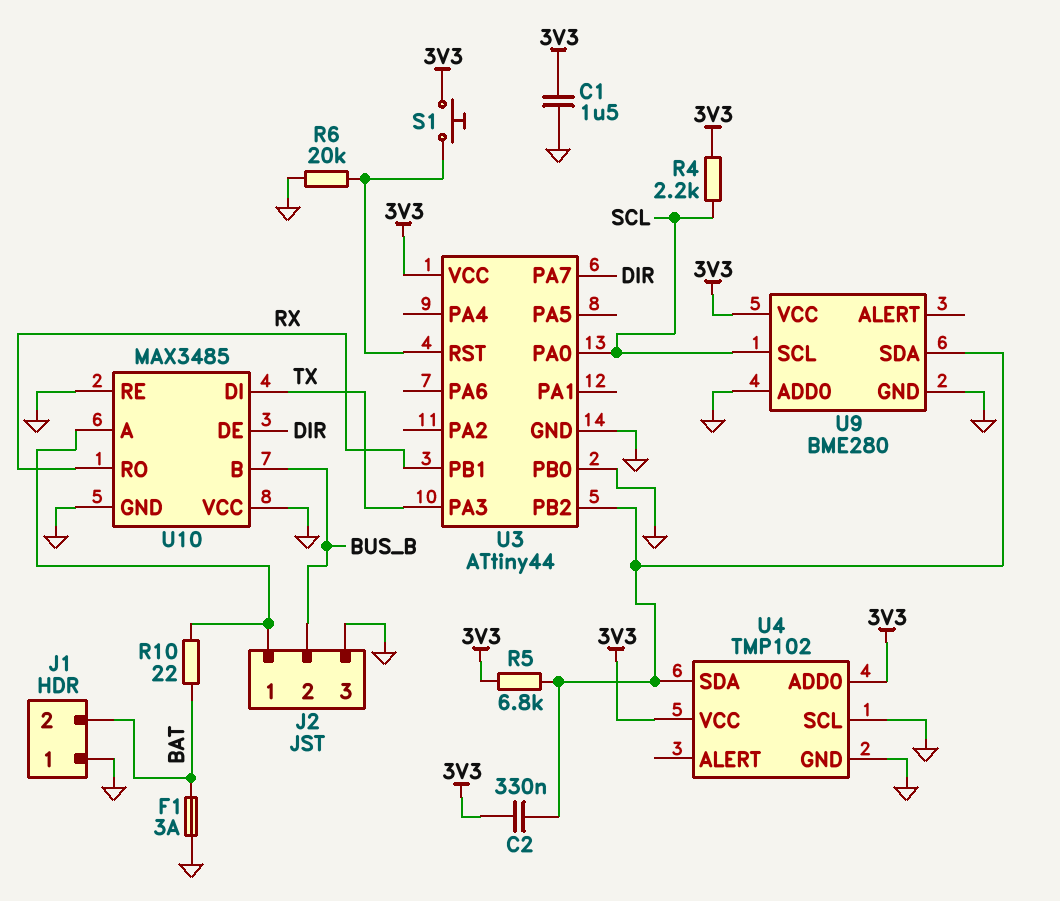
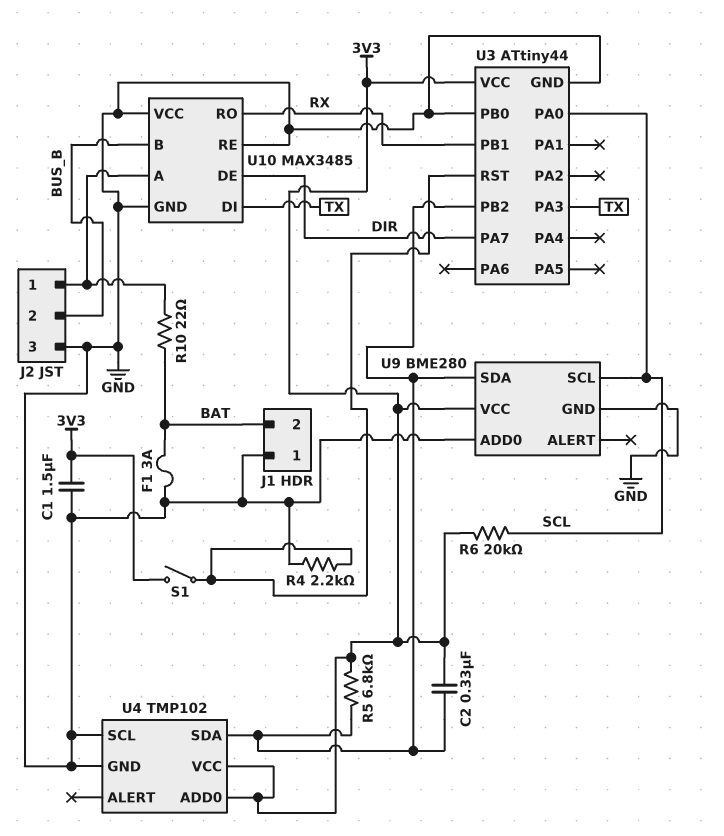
R4: 2.2k (3V3, SCL) -> 2.2k (GND, U3/RST)
R6: 20k (GND, U3/RST) -> 20k (3V3, SCL)
S1: button (3V3, U3/RST) -> switch (3V3, U3/RST)

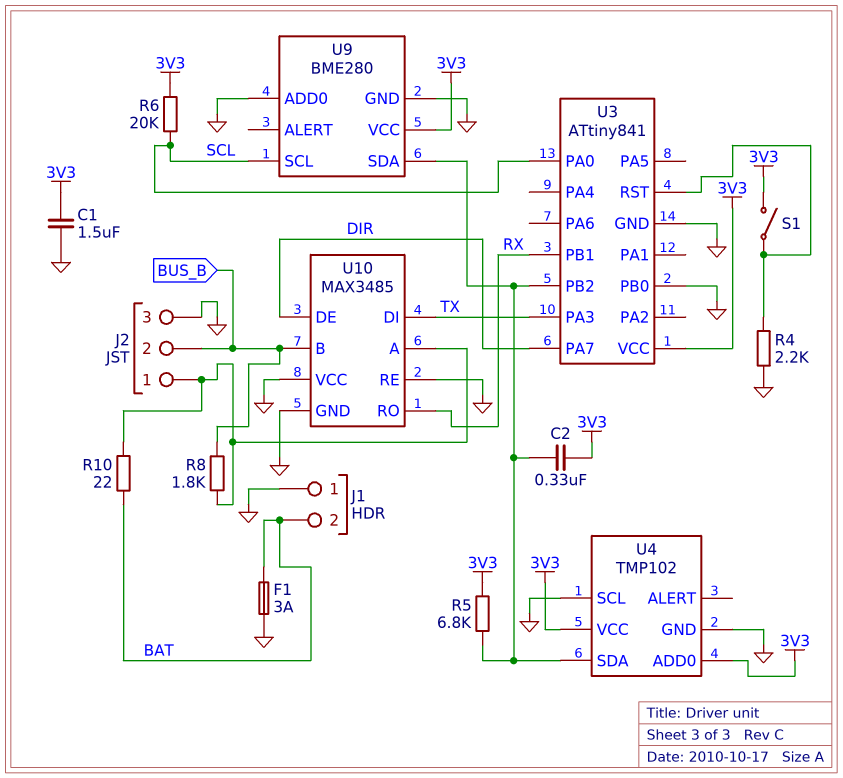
R8: none -> 1.8k (BUS_B, J2/1)
U3: ATtiny44 -> ATtiny841

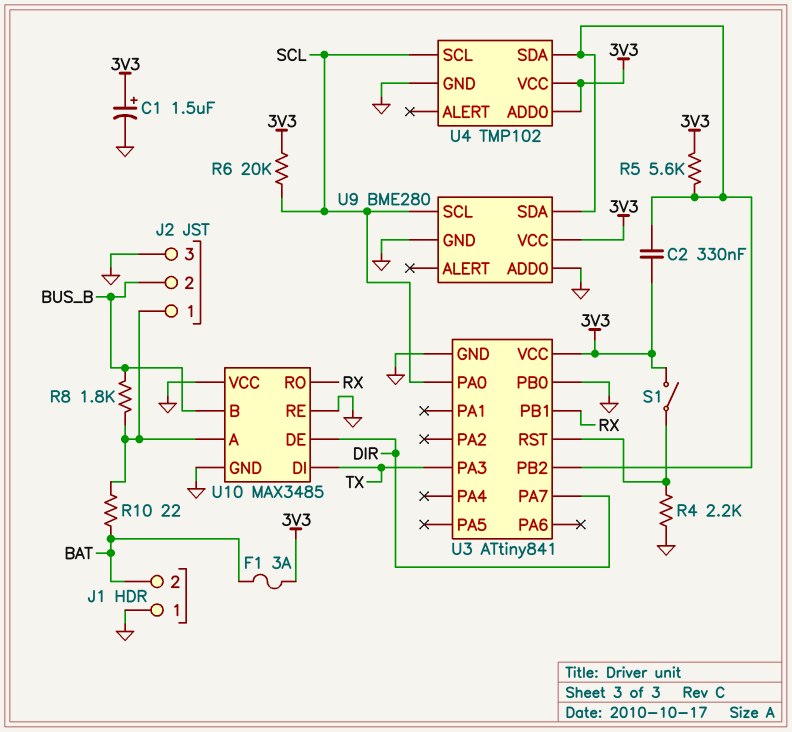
C1: 1.5uF (3V3, GND) -> 1.5uF (plus 3V3, minus GND)
F1: 3A (BAT, GND) -> 3A (3V3, BAT)
R5: 6.8k (3V3, U3/PB2) -> 5.6k (3V3, U3/PB2)
U4 pin SCL: GND -> SCL

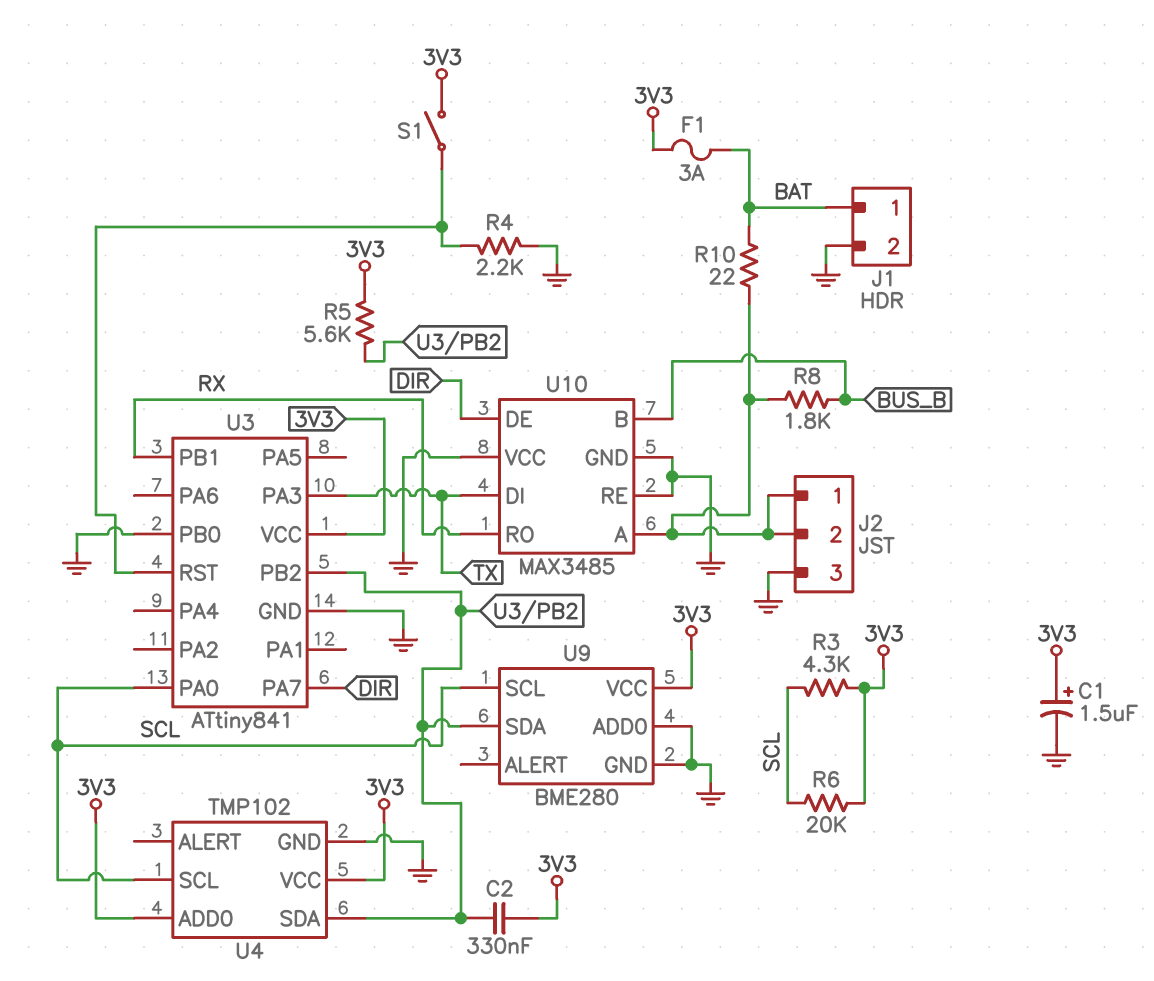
J1 pin 1: GND -> BAT
J1 pin 2: BAT -> GND
J2 pin 2: BUS_B -> J2/1
R3: none -> 4.3k (3V3, SCL)

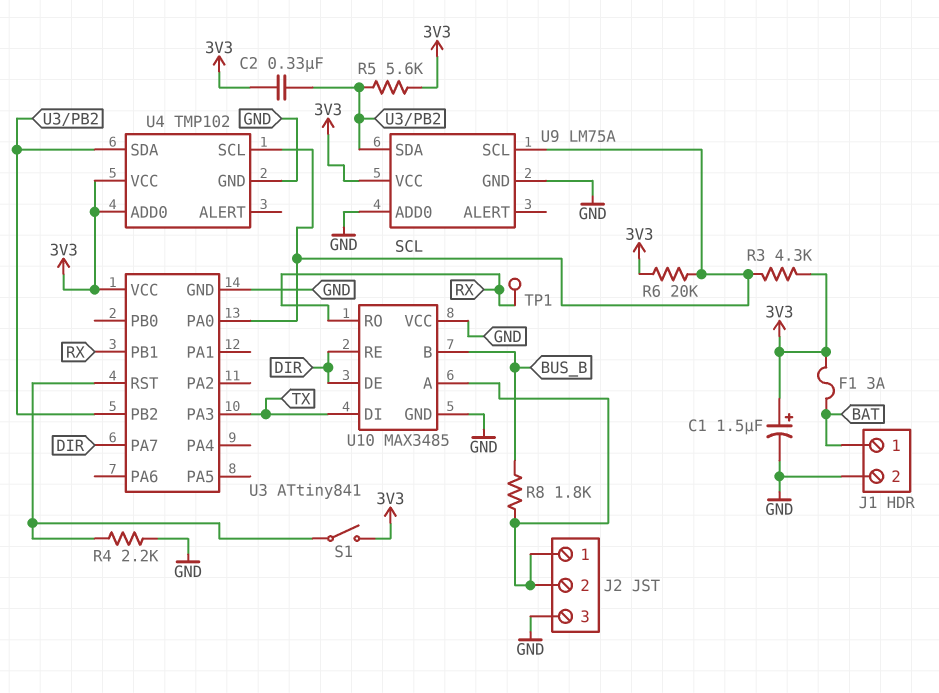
R10: 22 (BAT, J2/1) -> none
TP1: none -> test point (RX)
U3 pin PB0: GND -> none
U9: BME280 -> LM75A
U10 pin RE: GND -> DIR

